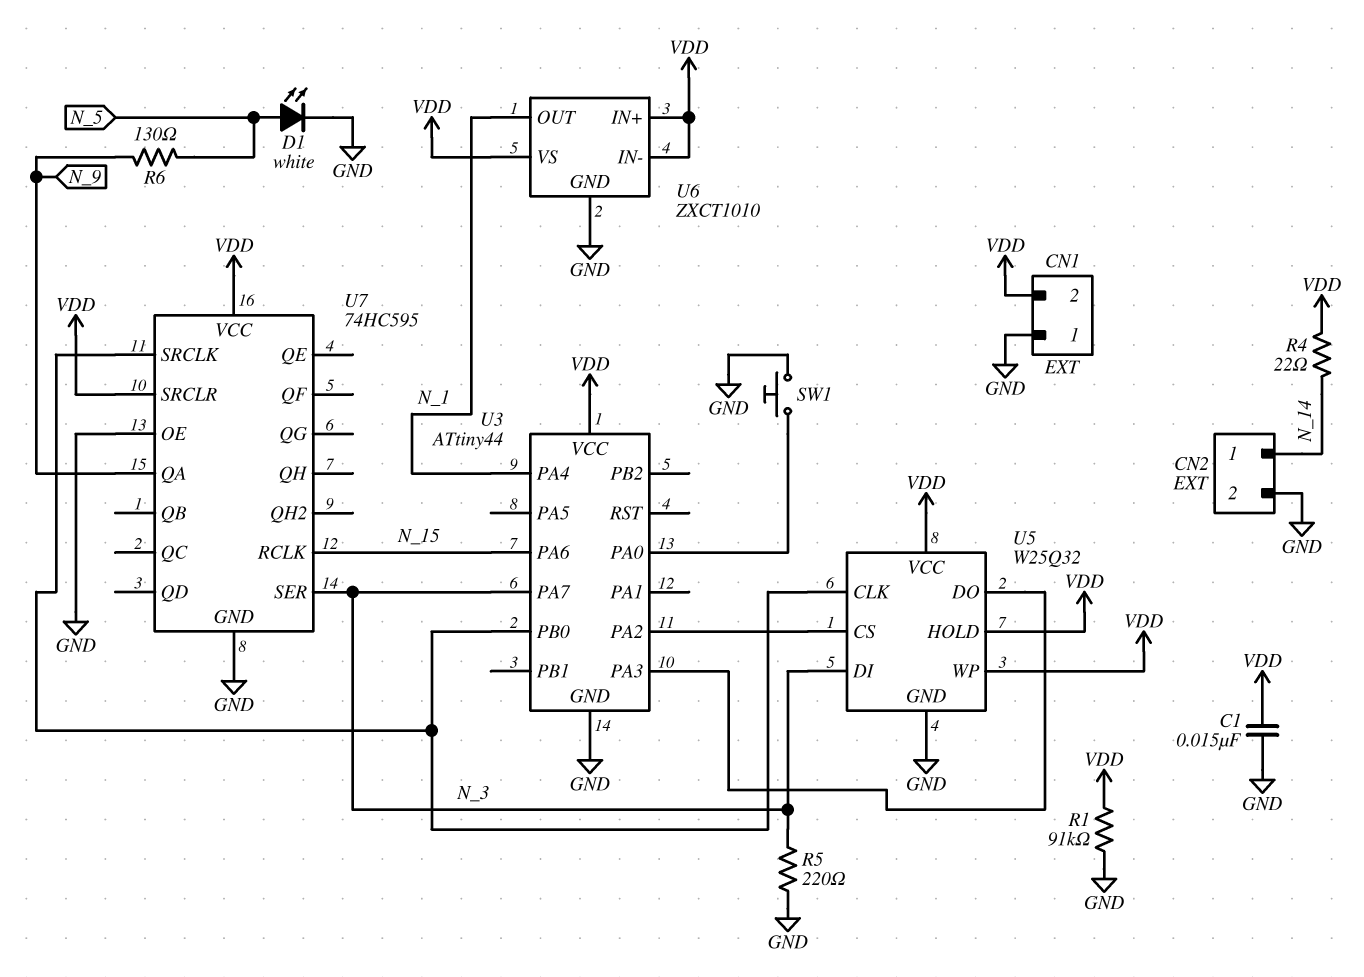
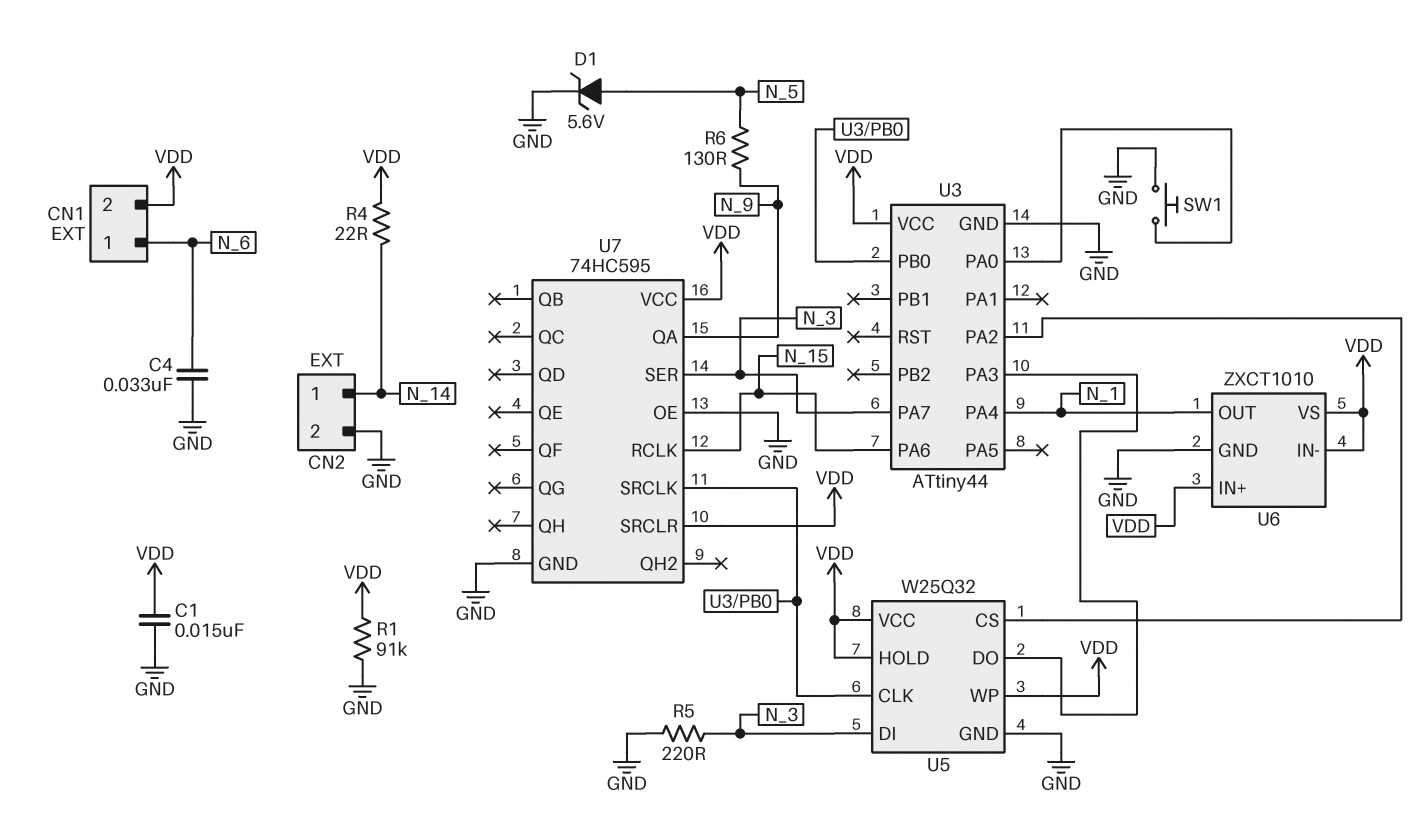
C4: none -> 33nF (GND, N_6)
CN1 pin 1: GND -> N_6
D1: LED white (A N_5, K GND) -> zener 5.6V (A N_5, K GND)

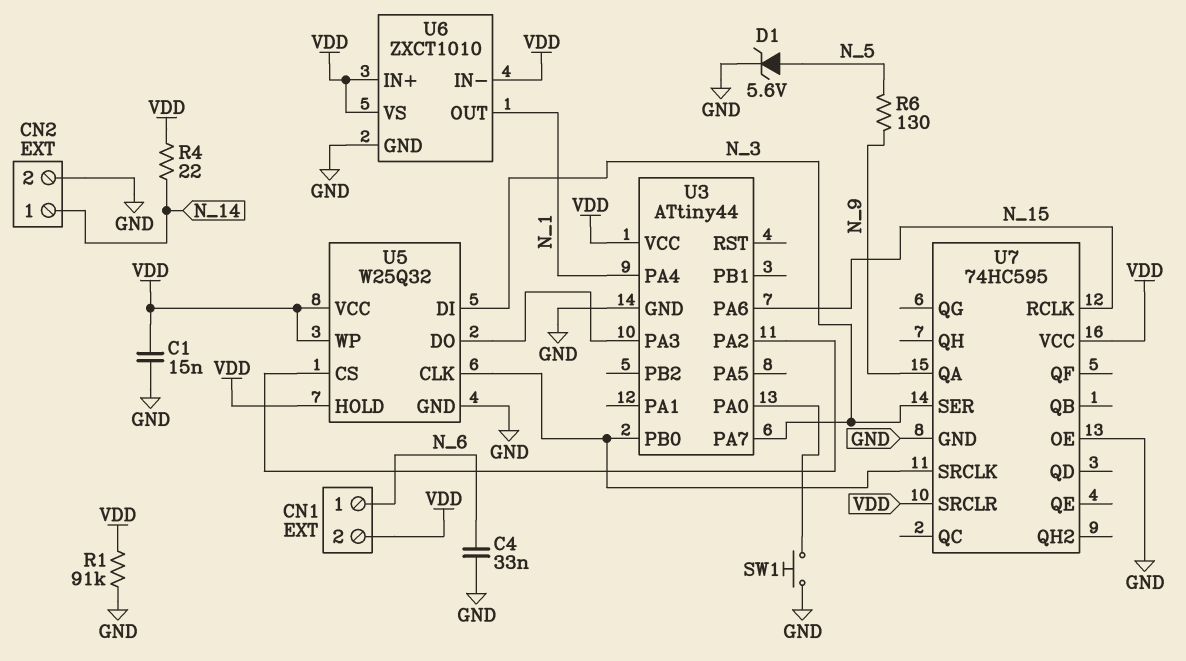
R5: 220 (GND, N_3) -> none

